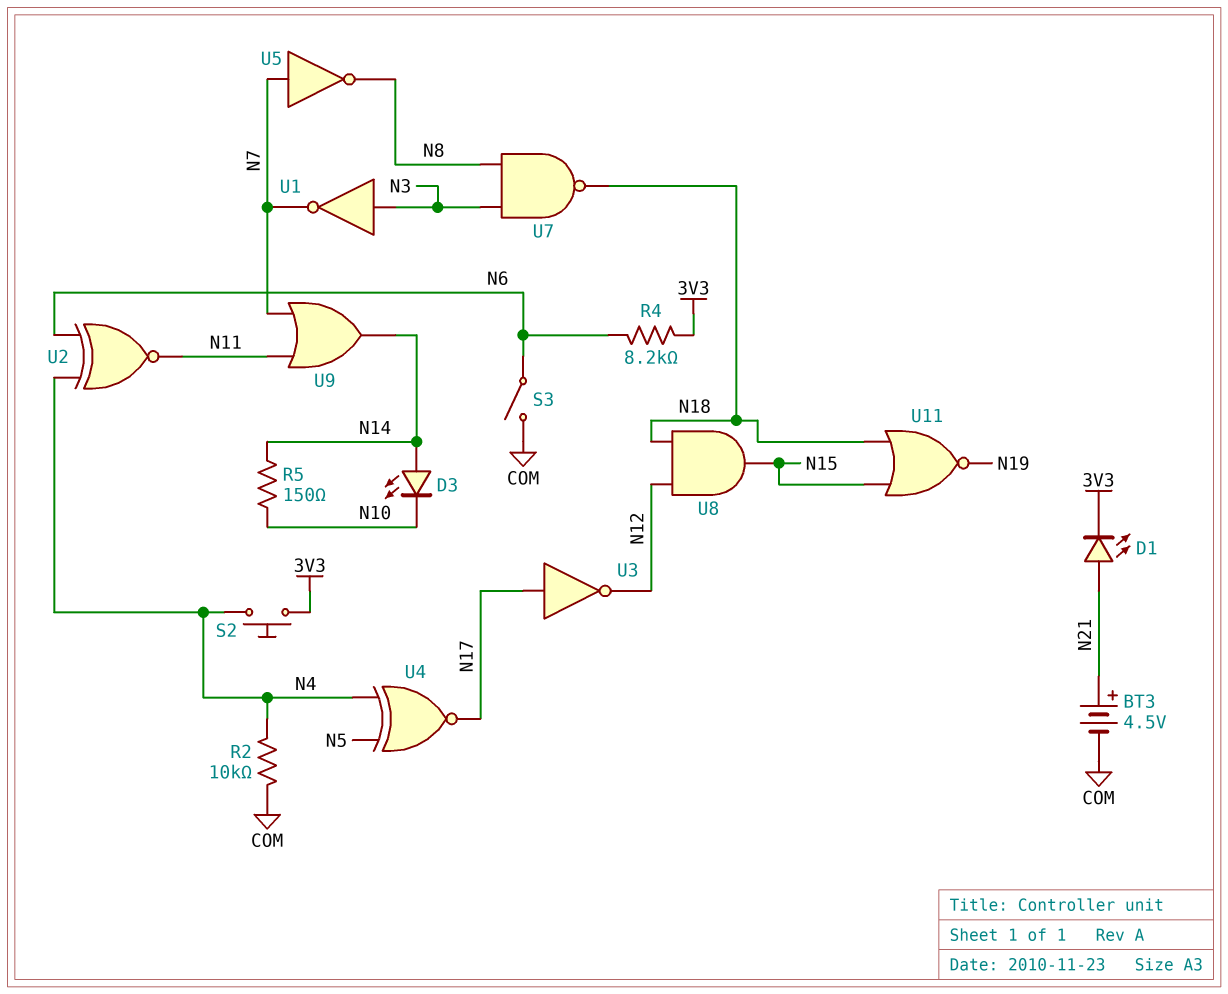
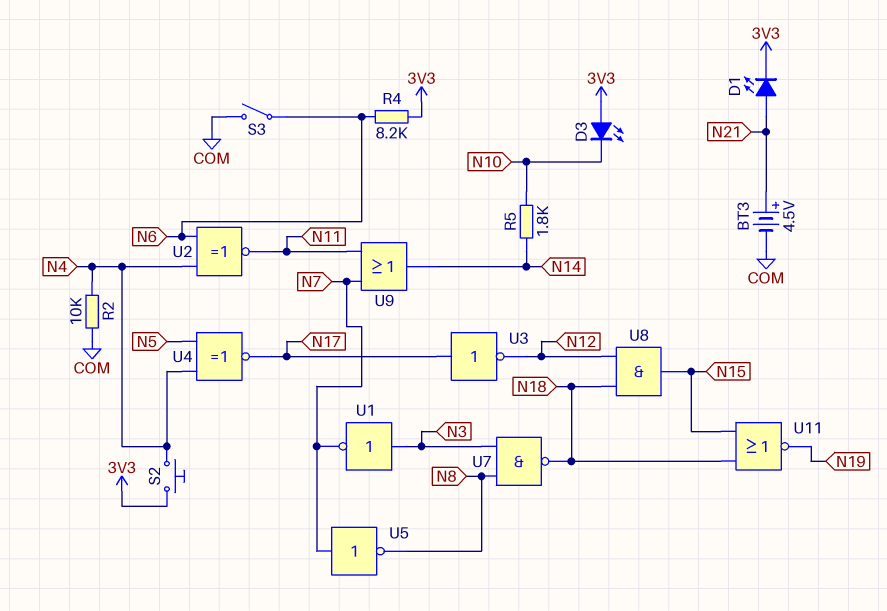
D3: LED (A N14, K N10) -> LED (A 3V3, K N10)
R5: 150 (N10, N14) -> 1.8k (N10, N14)

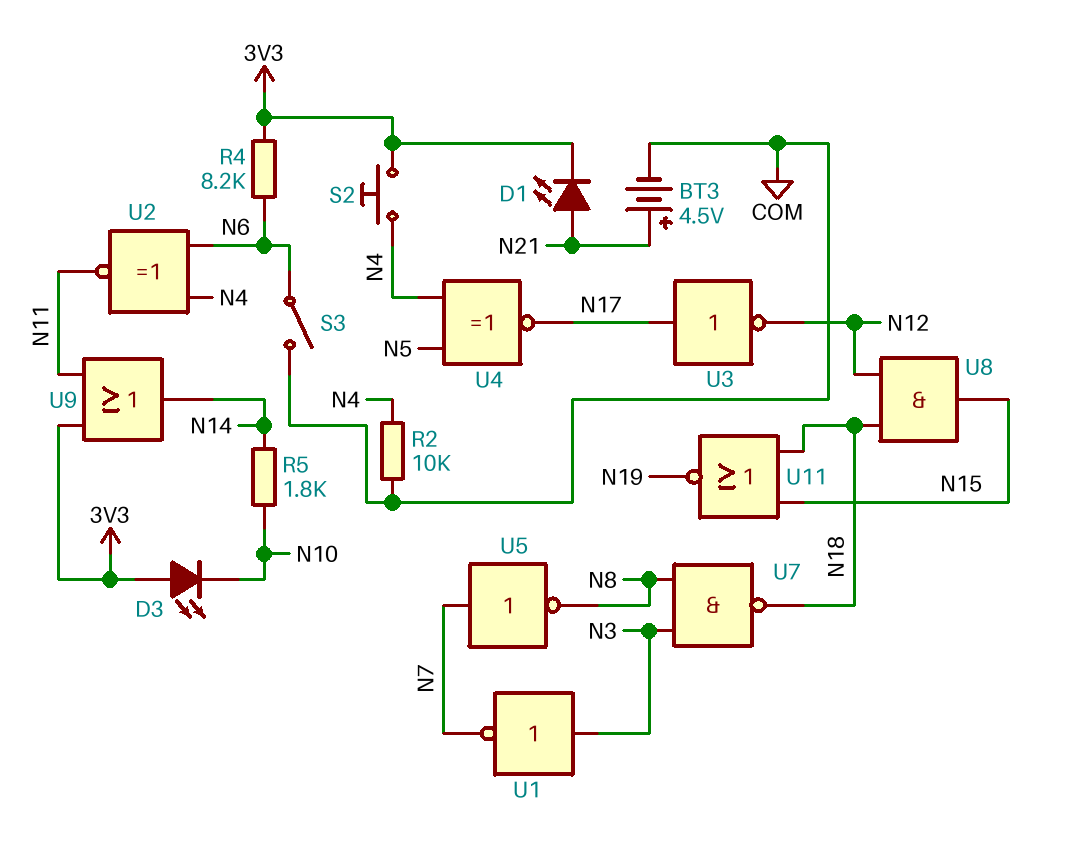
U9: OR (in N7, in N11, out N14) -> OR (in 3V3, in N11, out N14)

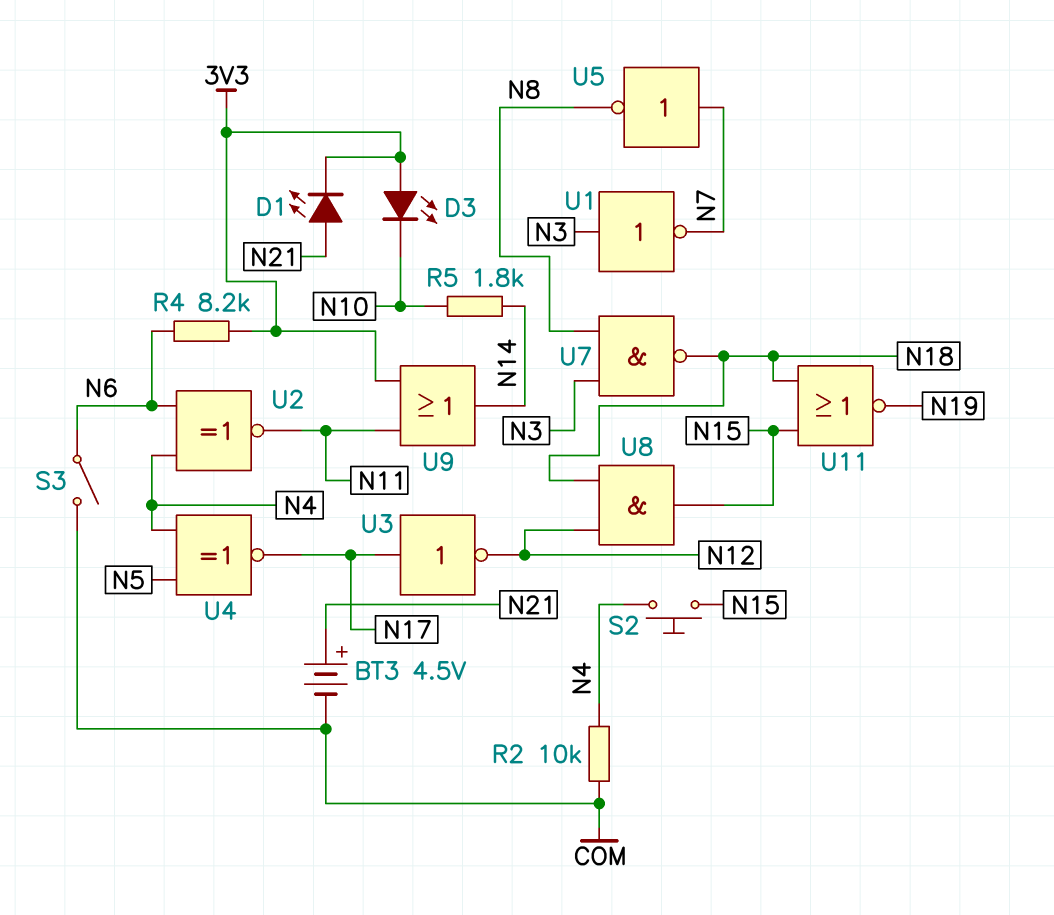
S2: button (3V3, N4) -> button (N4, N15)

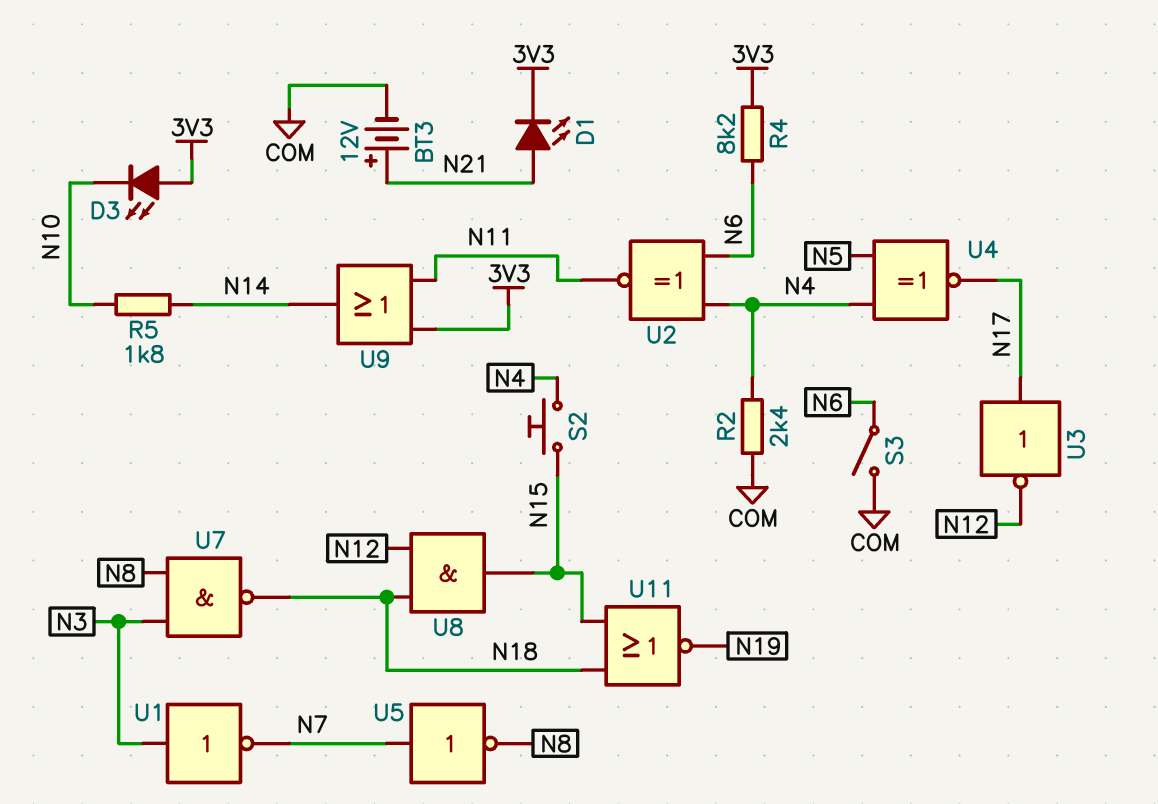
BT3: 4.5V (plus N21, minus COM) -> 12V (plus N21, minus COM)
R2: 10k (COM, N4) -> 2.4k (COM, N4)

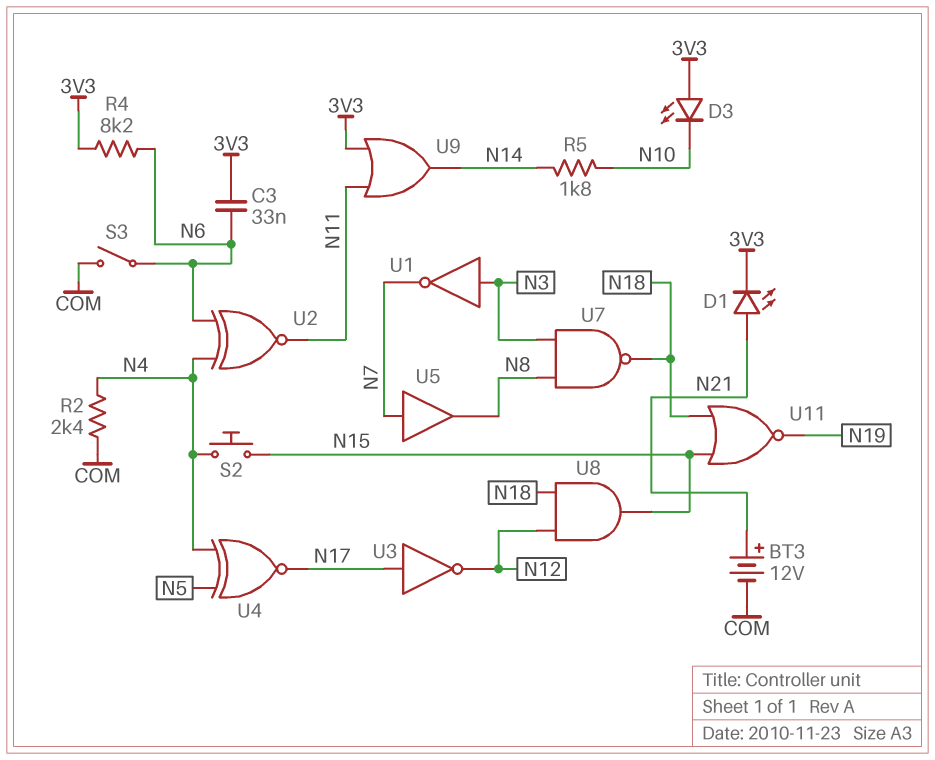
C3: none -> 33nF (3V3, N6)
U5: NOT (in N7, out N8) -> buffer (in N7, out N8)

